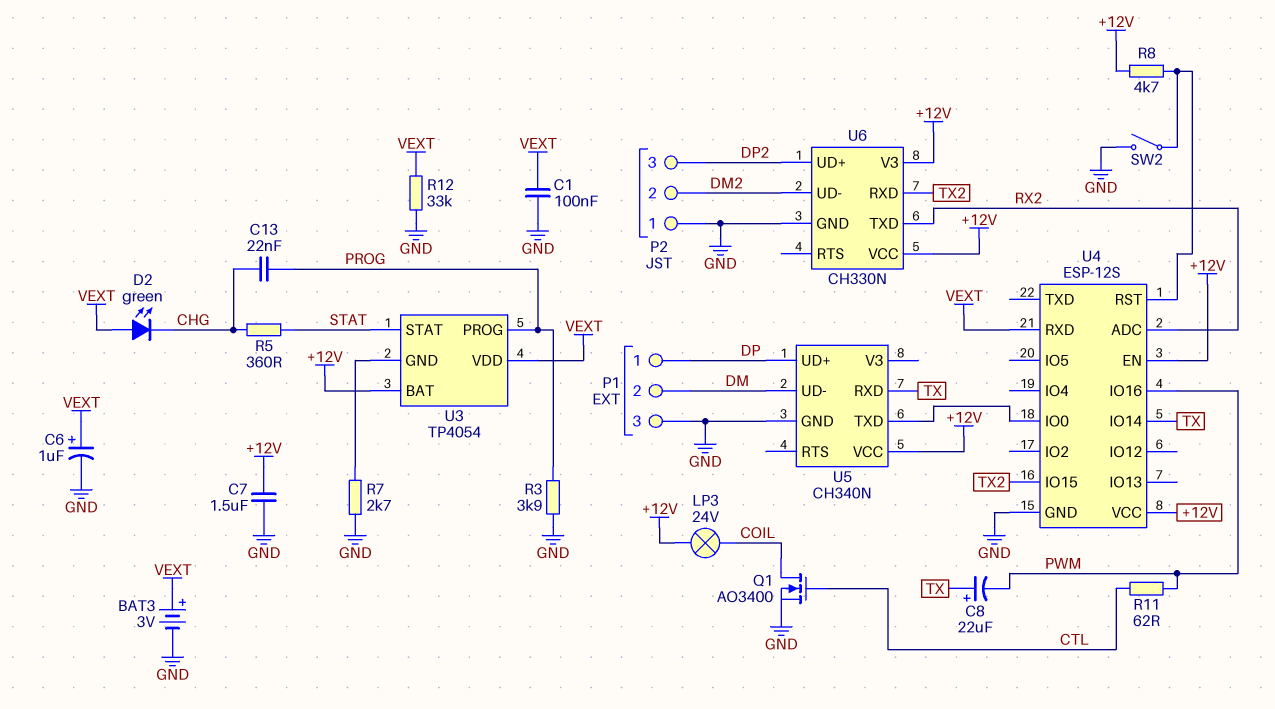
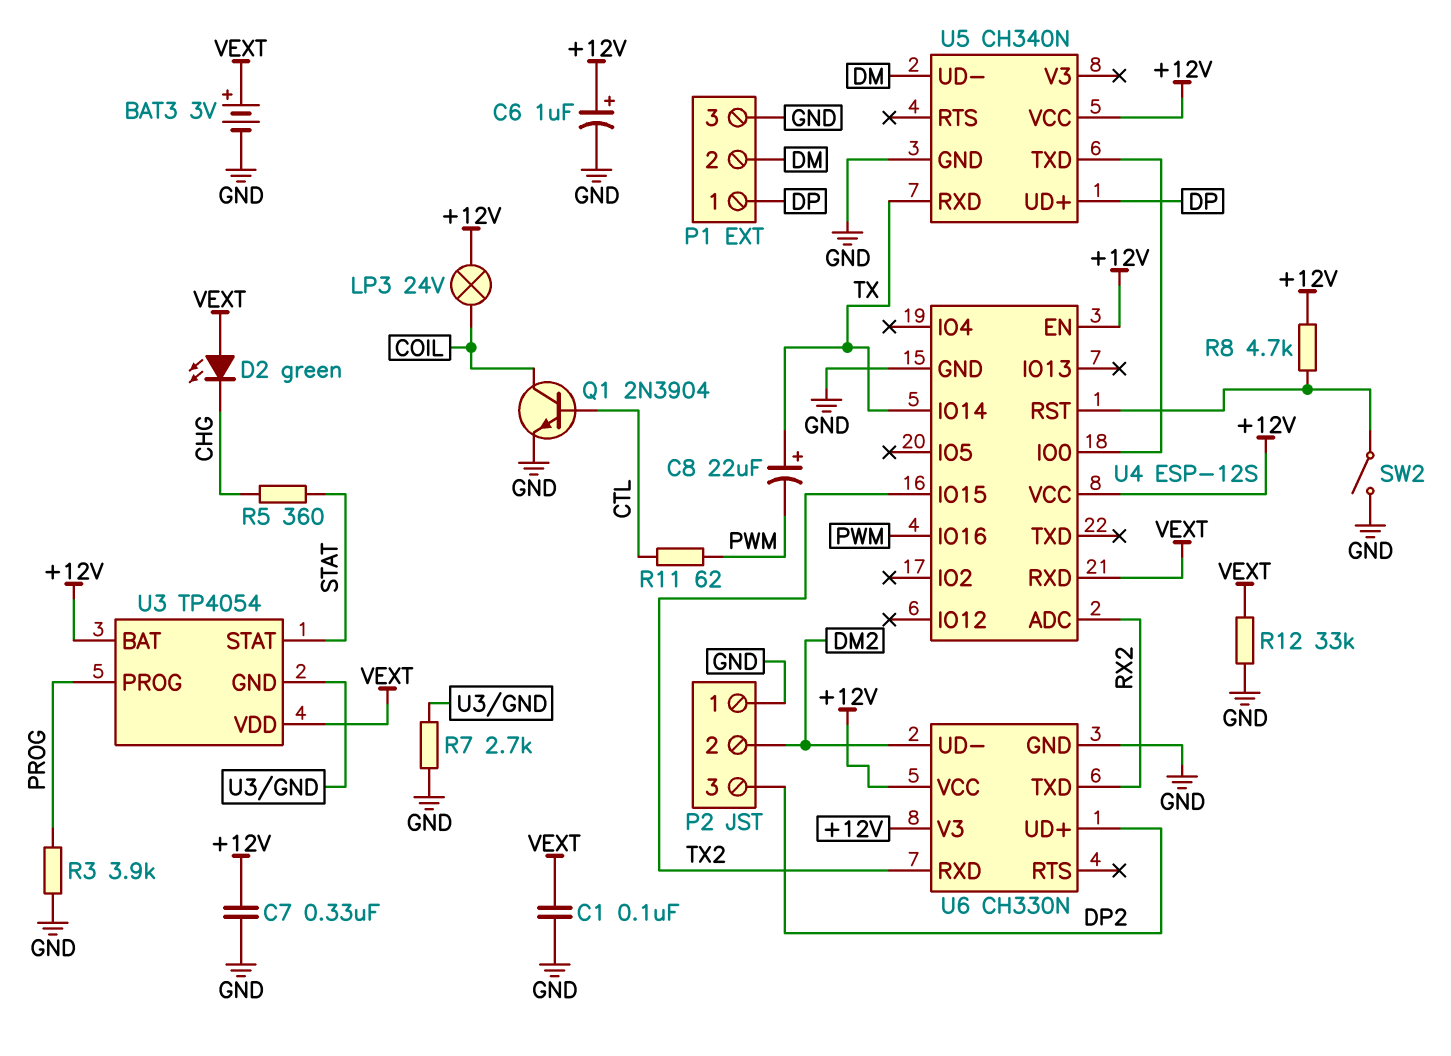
C6: 1uF (plus VEXT, minus GND) -> 1uF (plus +12V, minus GND)
C7: 1.5uF (+12V, GND) -> 330nF (+12V, GND)
C13: 22nF (CHG, PROG) -> none
Q1: NMOS AO3400 (G CTL, D COIL, S GND) -> NPN 2N3904 (B CTL, C COIL, E GND)

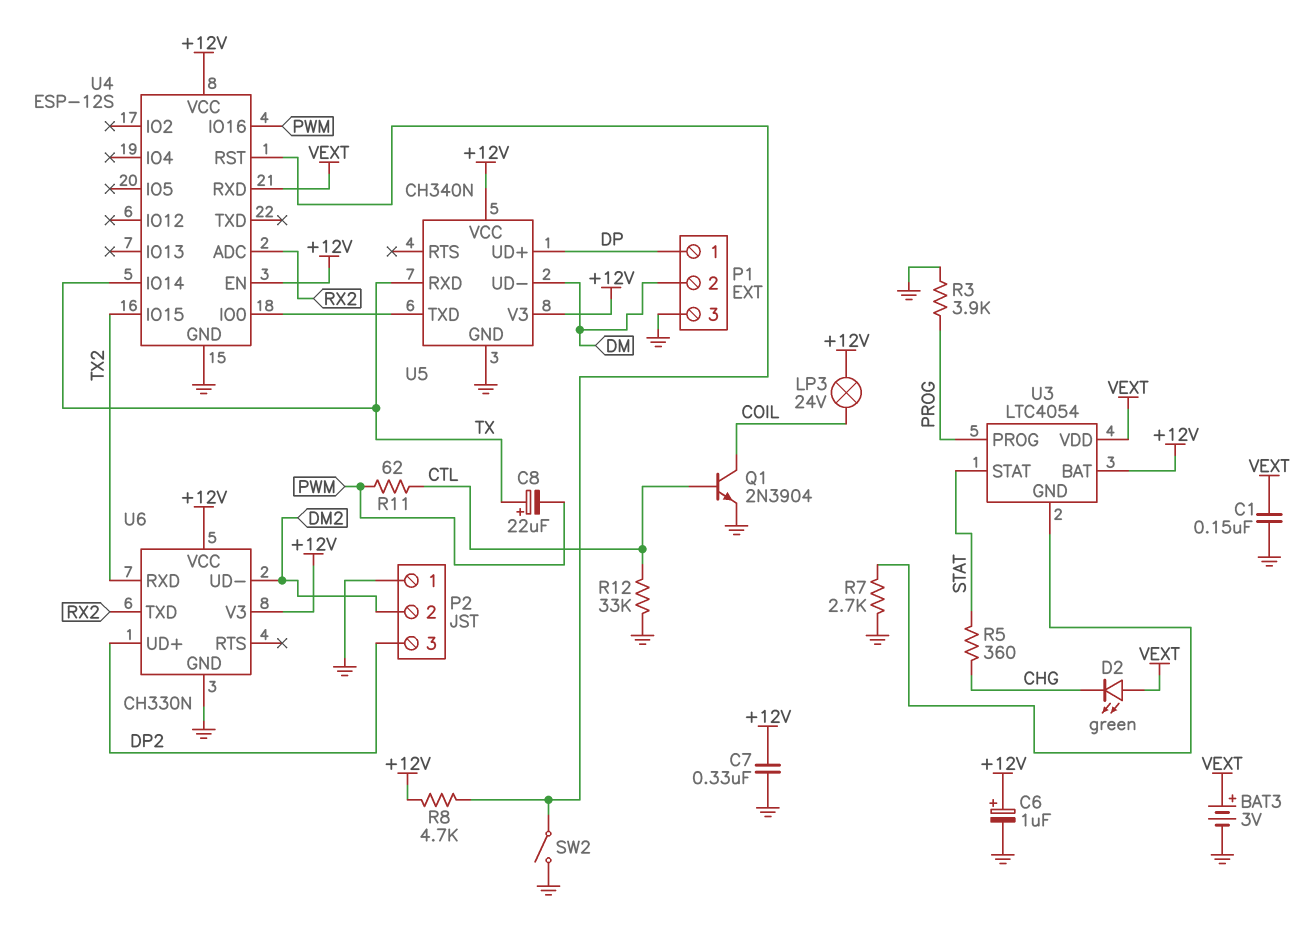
C1: 100nF (GND, VEXT) -> 150nF (GND, VEXT)
R12: 33k (GND, VEXT) -> 33k (CTL, GND)
U3: TP4054 -> LTC4054
U5 pin V3: none -> +12V

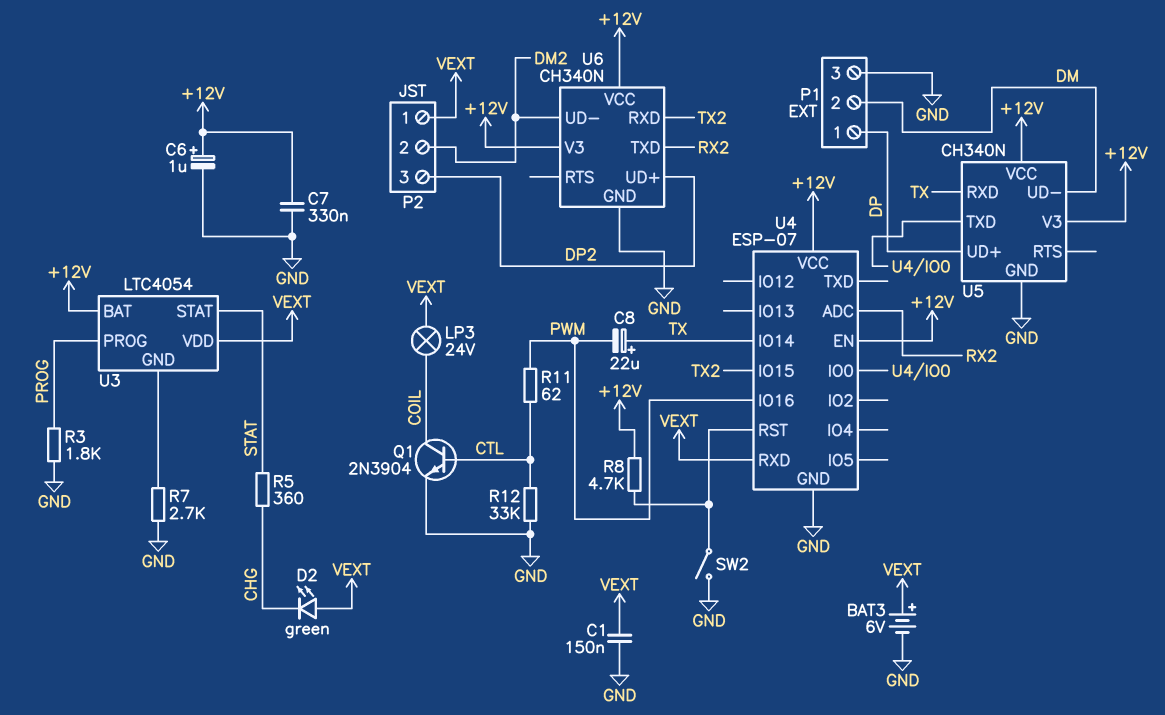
BAT3: 3V (plus VEXT, minus GND) -> 6V (plus VEXT, minus GND)
LP3: lamp 24V (+12V, COIL) -> lamp 24V (COIL, VEXT)
P2 pin 1: GND -> VEXT
R3: 3.9k (GND, PROG) -> 1.8k (GND, PROG)
U4: ESP-12S -> ESP-07
U6: CH330N -> CH340N

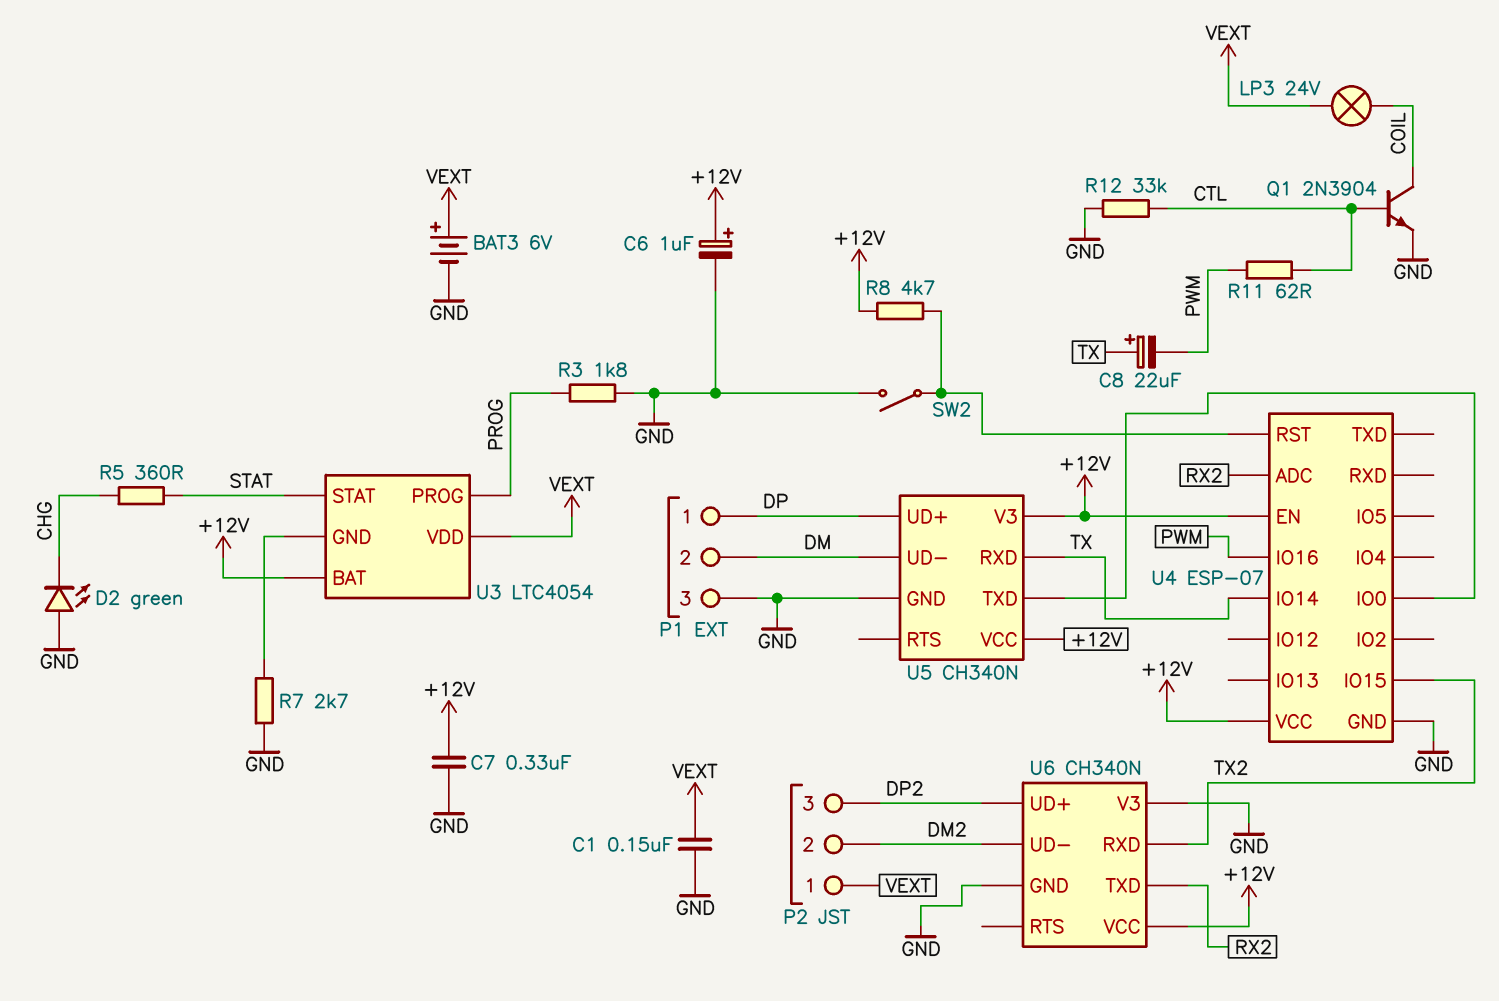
D2: LED green (A VEXT, K CHG) -> LED green (A GND, K CHG)
U4 pin RXD: VEXT -> none
U6 pin V3: +12V -> GND

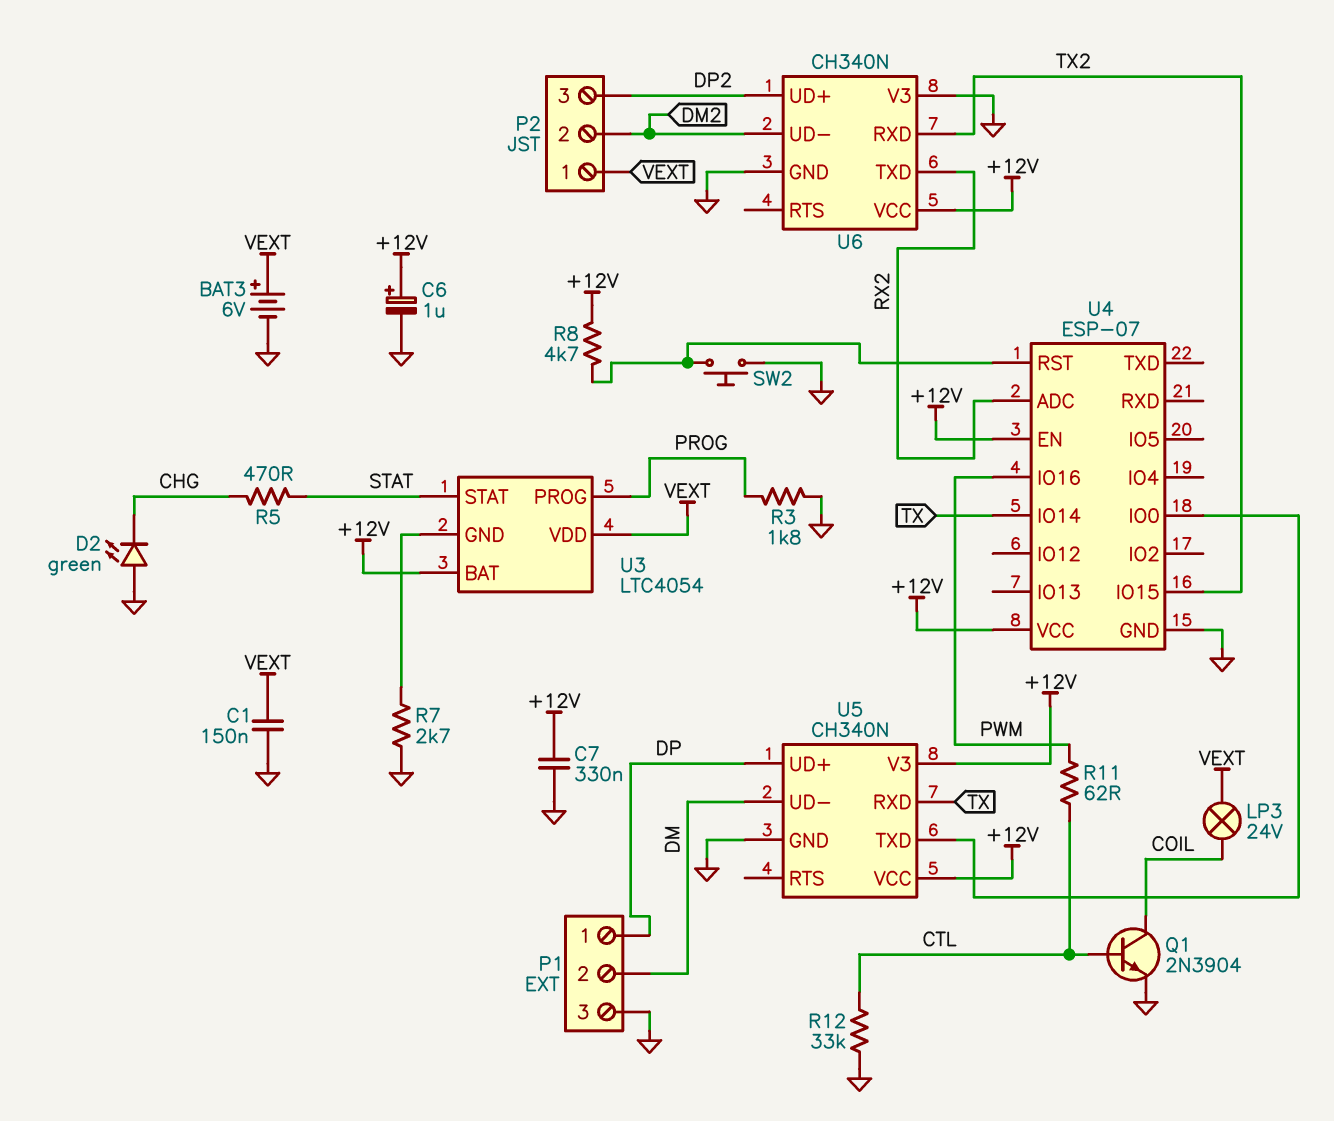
C8: 22uF (plus TX, minus PWM) -> none
R5: 360 (CHG, STAT) -> 470 (CHG, STAT)
SW2: switch (GND, U4/RST) -> button (GND, U4/RST)

